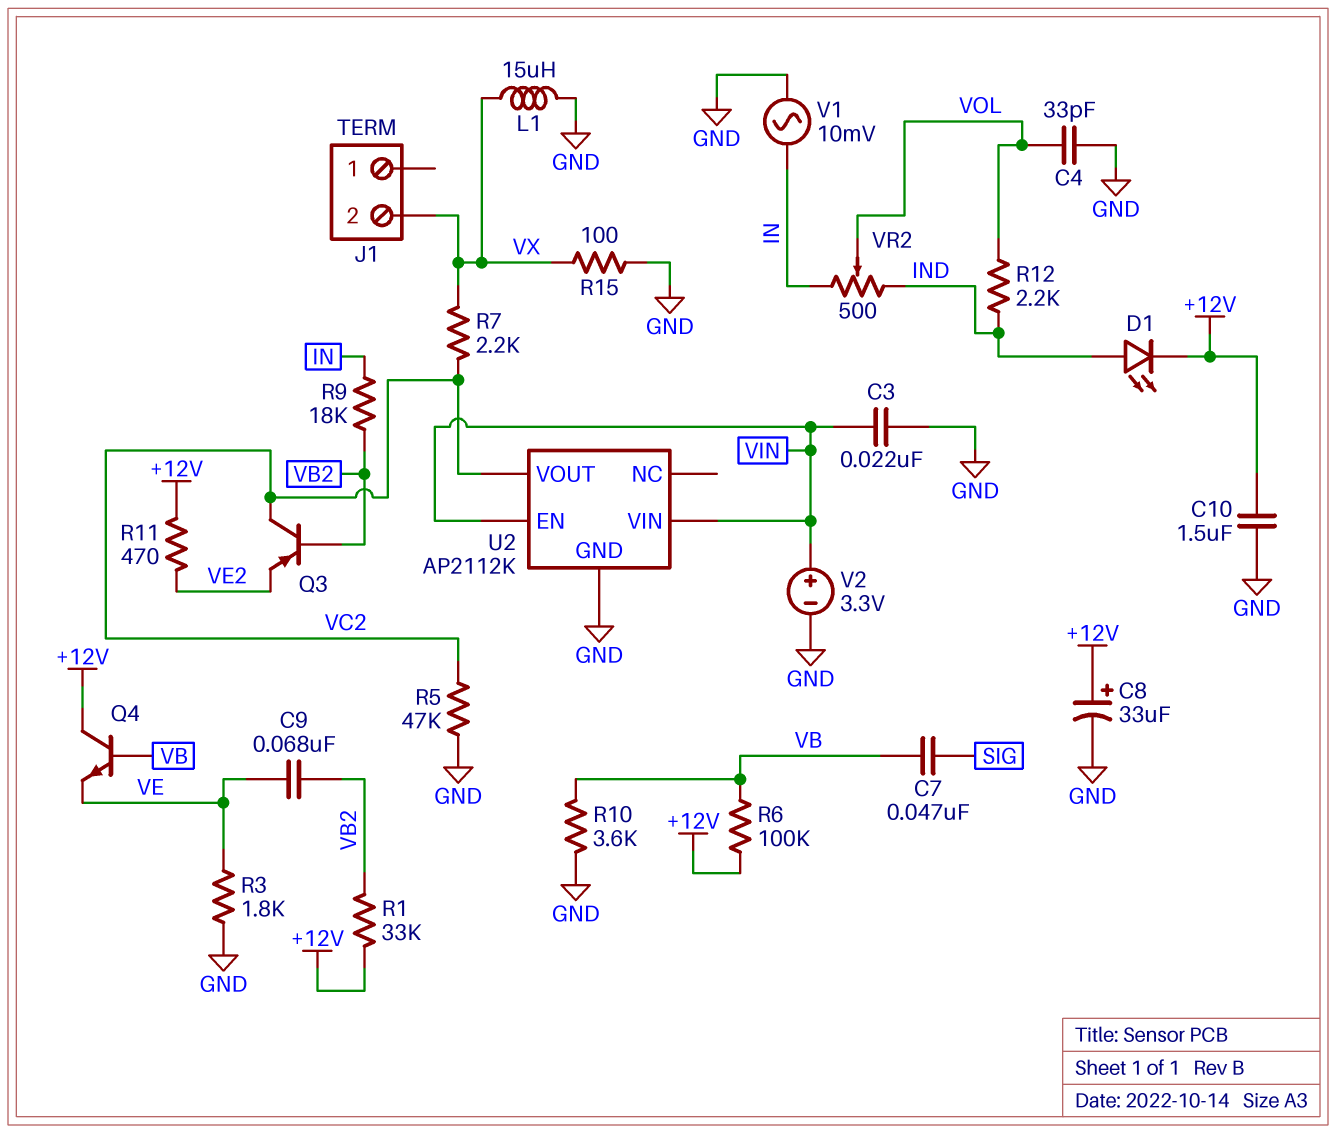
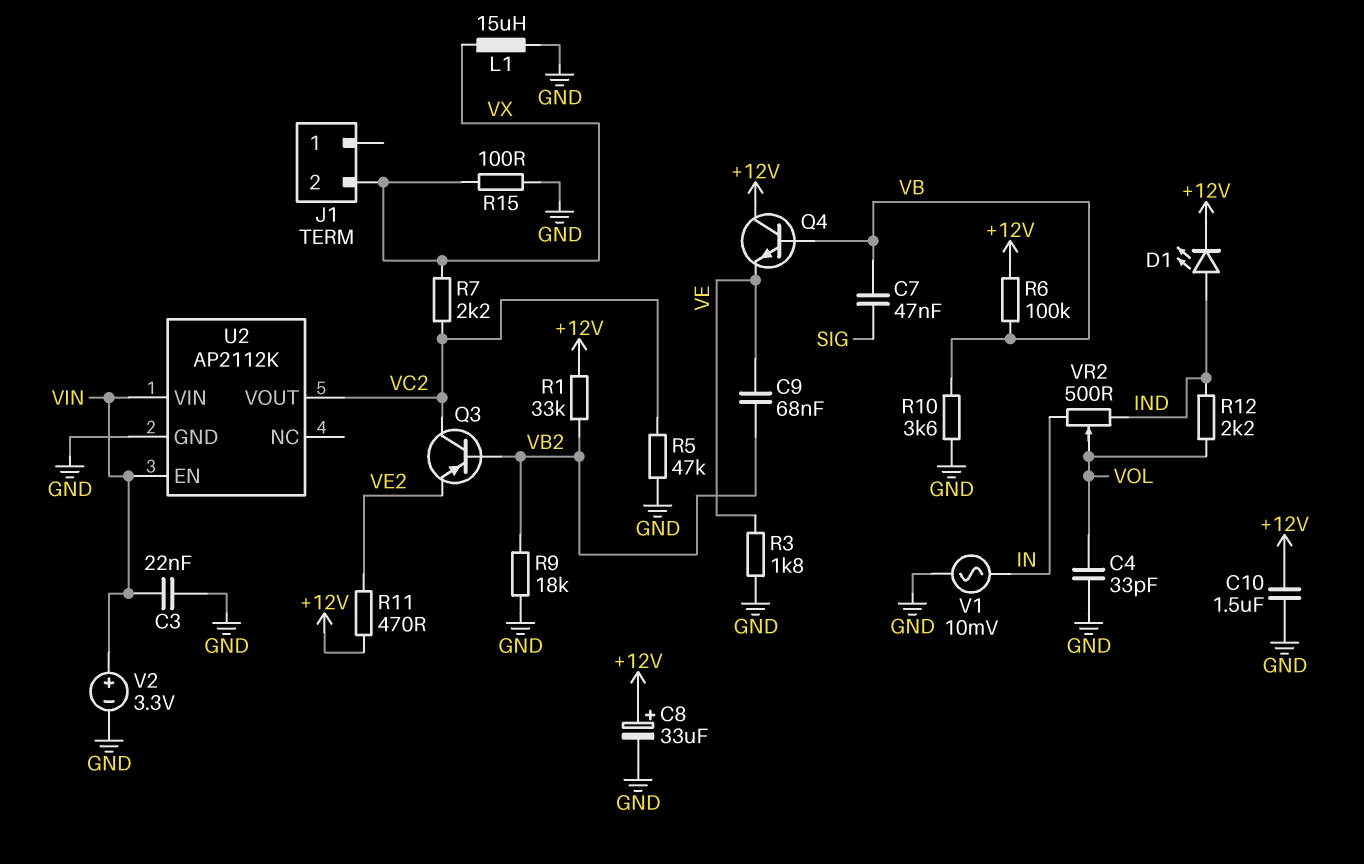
R9: 18k (IN, VB2) -> 18k (GND, VB2)

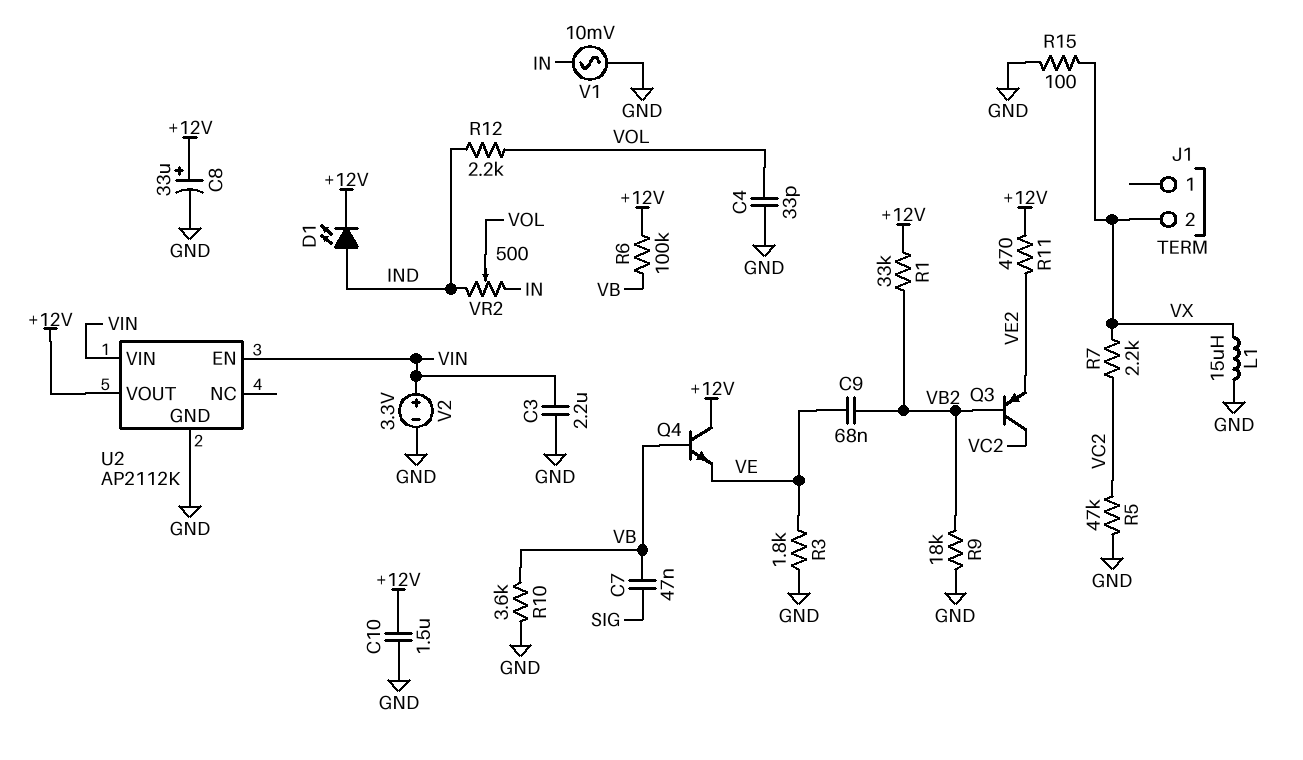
C3: 22nF (GND, VIN) -> 2.2uF (GND, VIN)
U2 pin VOUT: VC2 -> +12V

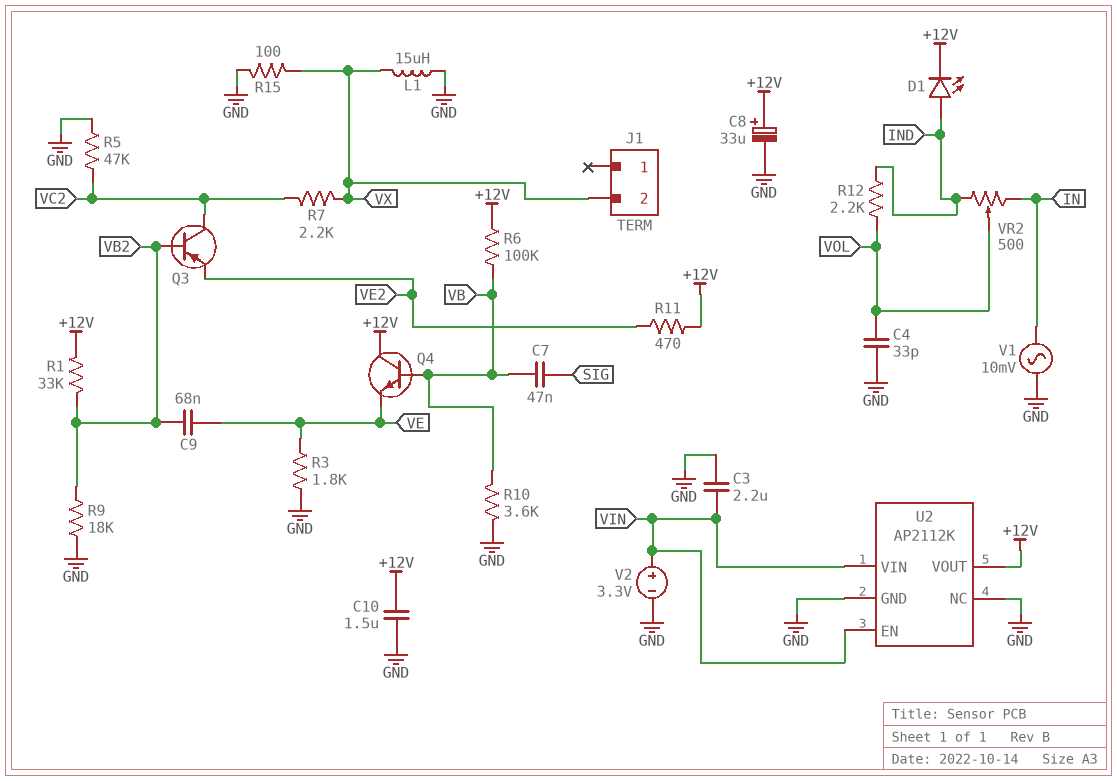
U2 pin NC: none -> GND

